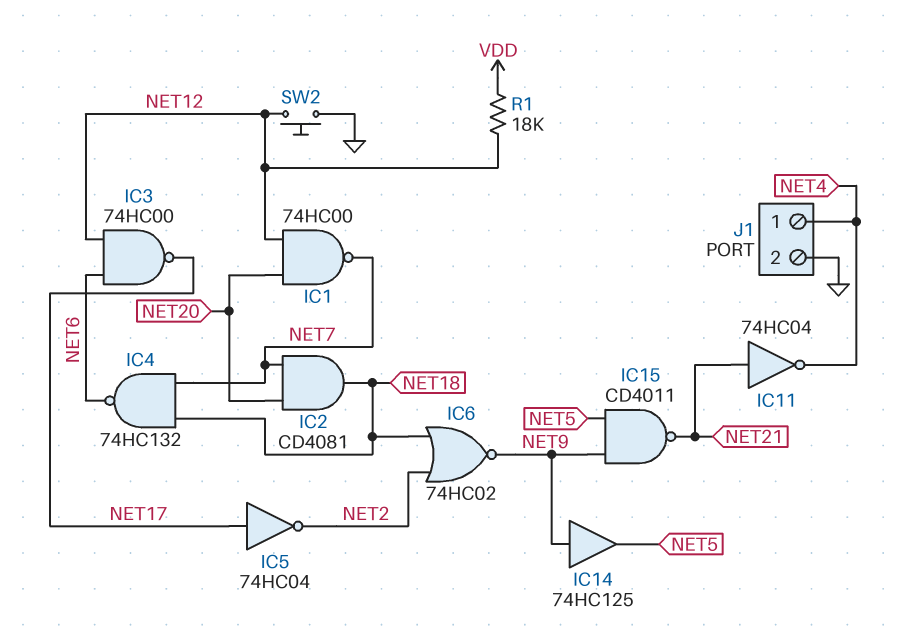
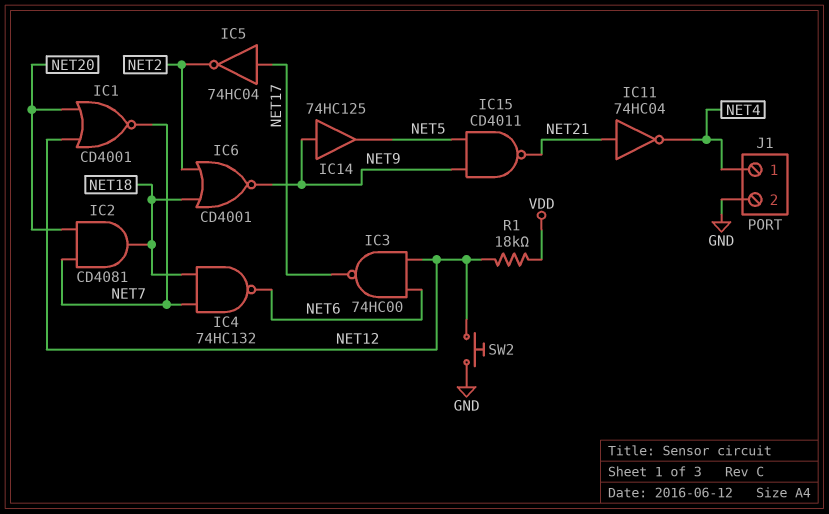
IC1: NAND 74HC00 (in NET12, in NET20, out NET7) -> NOR CD4001 (in NET12, in NET20, out NET7)
IC6: NOR 74HC02 (in NET2, in NET18, out NET9) -> NOR CD4001 (in NET2, in NET18, out NET9)

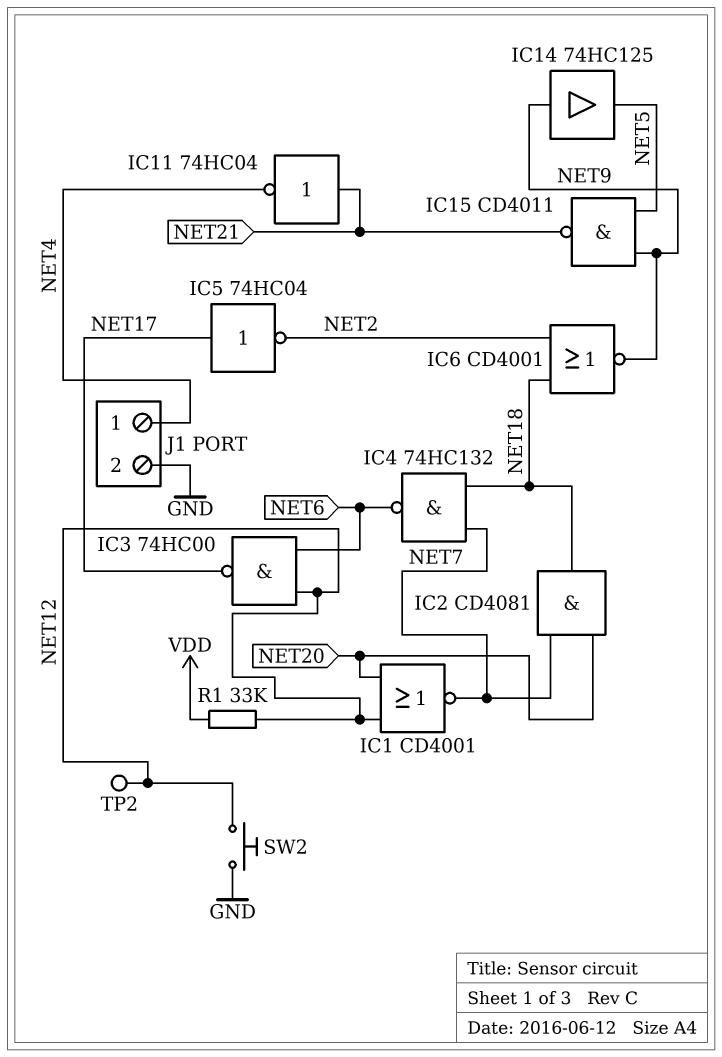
R1: 18k (NET12, VDD) -> 33k (NET12, VDD)
TP2: none -> test point (NET12)

